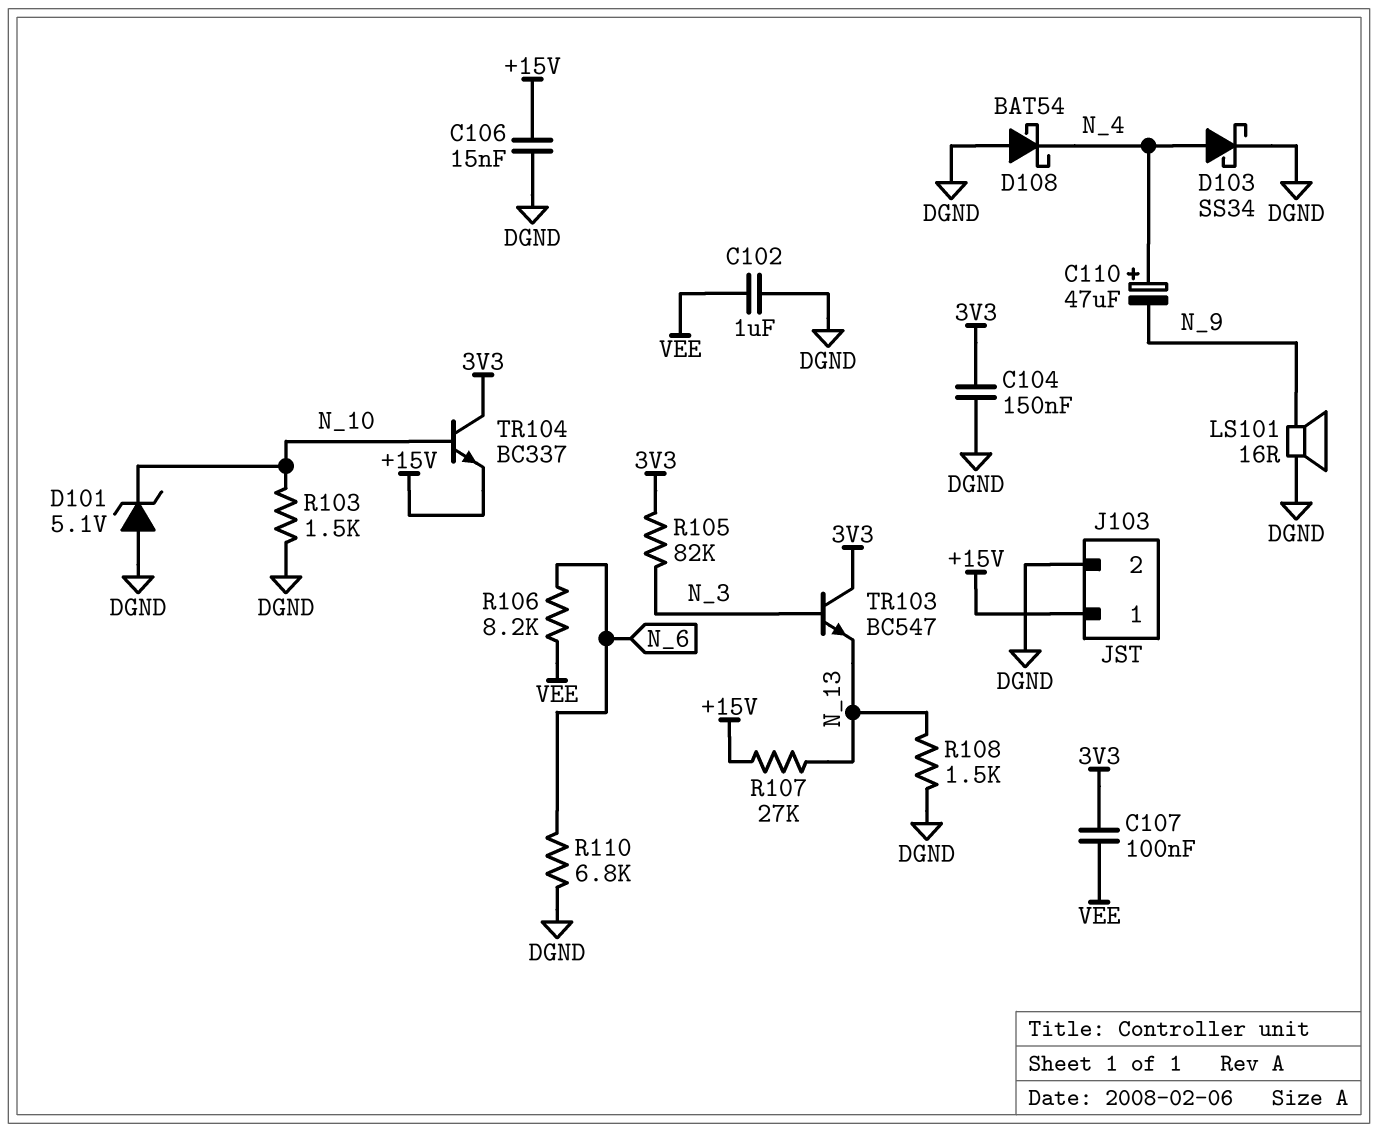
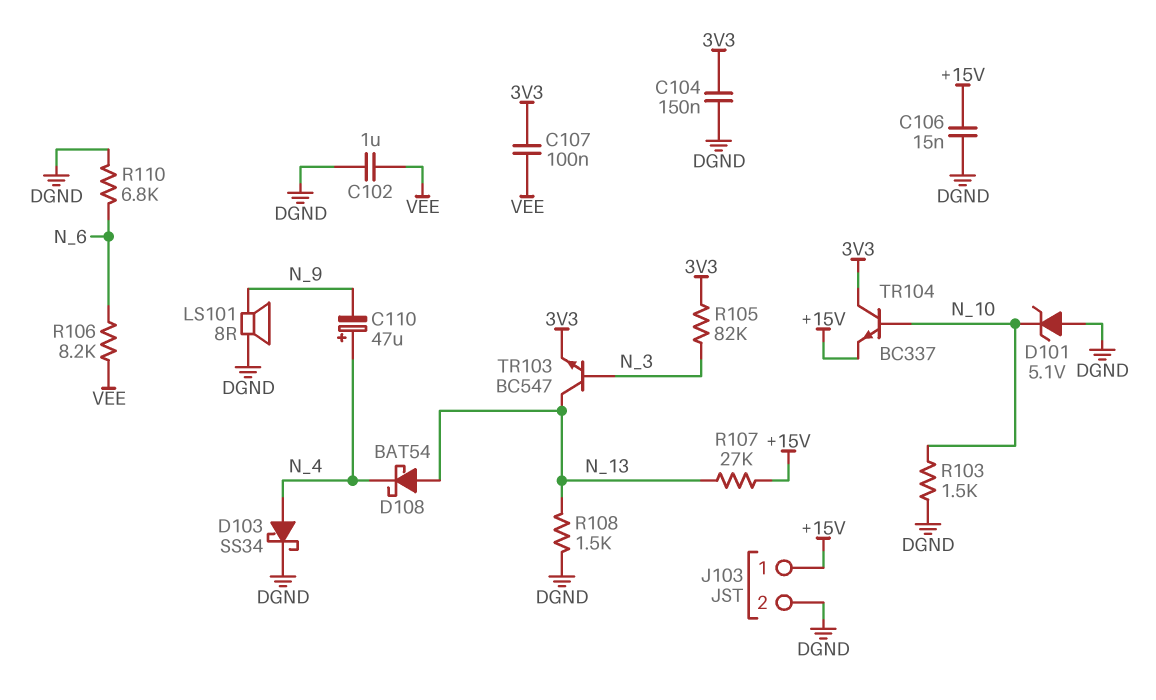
D108: schottky BAT54 (A DGND, K N_4) -> schottky BAT54 (A N_13, K N_4)
LS101: speaker 16R (DGND, N_9) -> speaker 8R (DGND, N_9)
TR103: NPN BC547 (B N_3, C 3V3, E N_13) -> NPN BC547 (B N_3, C N_13, E 3V3)

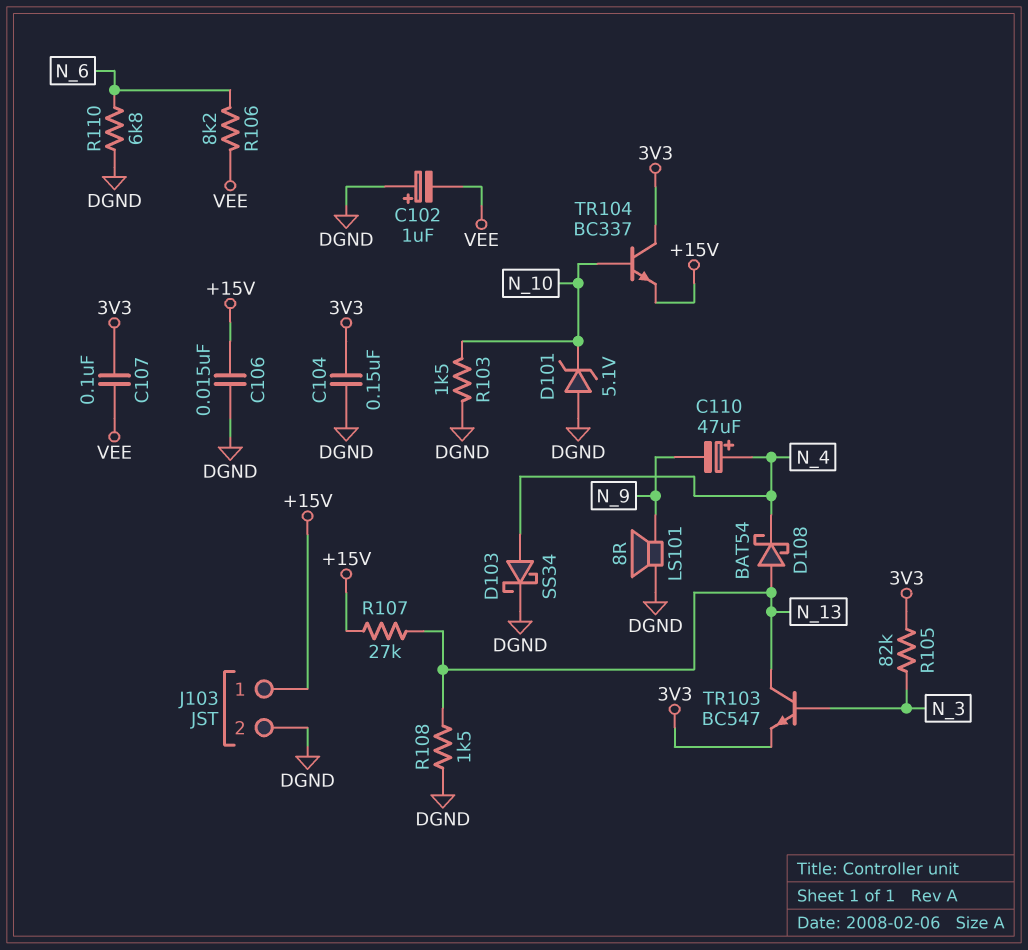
C102: 1uF (DGND, VEE) -> 1uF (plus DGND, minus VEE)

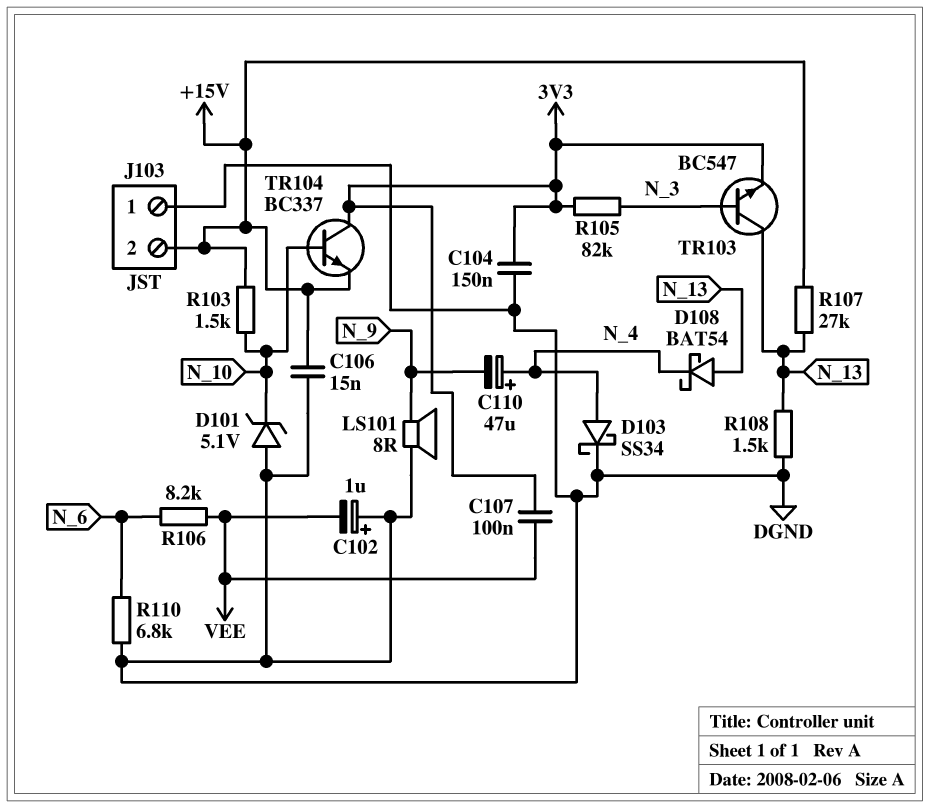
J103 pin 1: +15V -> DGND
J103 pin 2: DGND -> +15V
R103: 1.5k (DGND, N_10) -> 1.5k (+15V, N_10)

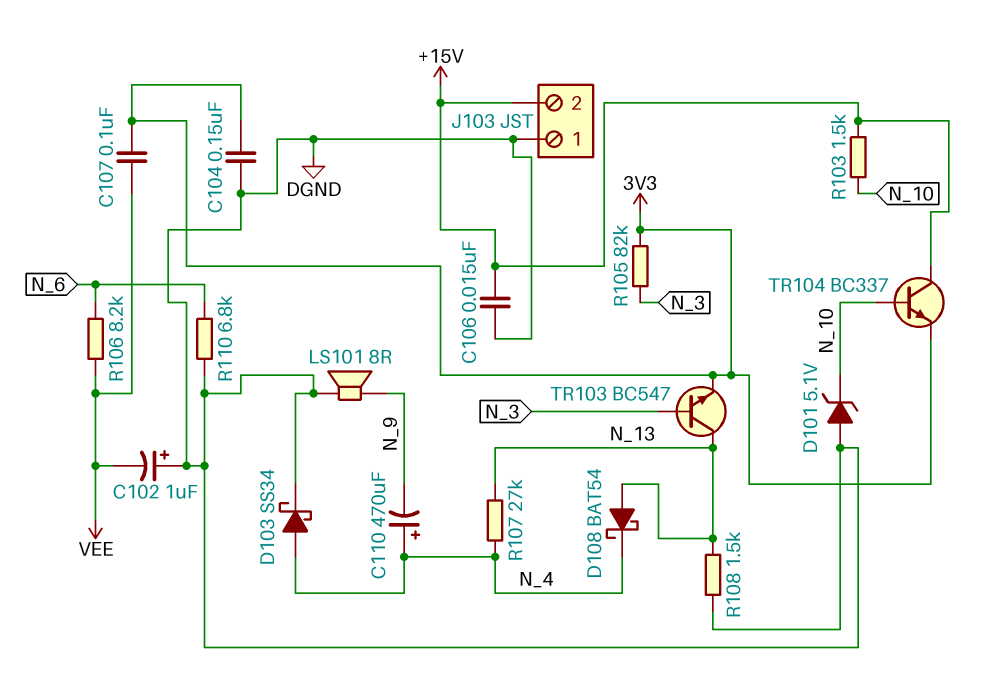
C110: 47uF (plus N_4, minus N_9) -> 470uF (plus N_4, minus N_9)
R107: 27k (+15V, N_13) -> 27k (N_4, N_13)
TR104: NPN BC337 (B N_10, C 3V3, E +15V) -> NPN BC337 (B N_10, C +15V, E 3V3)

